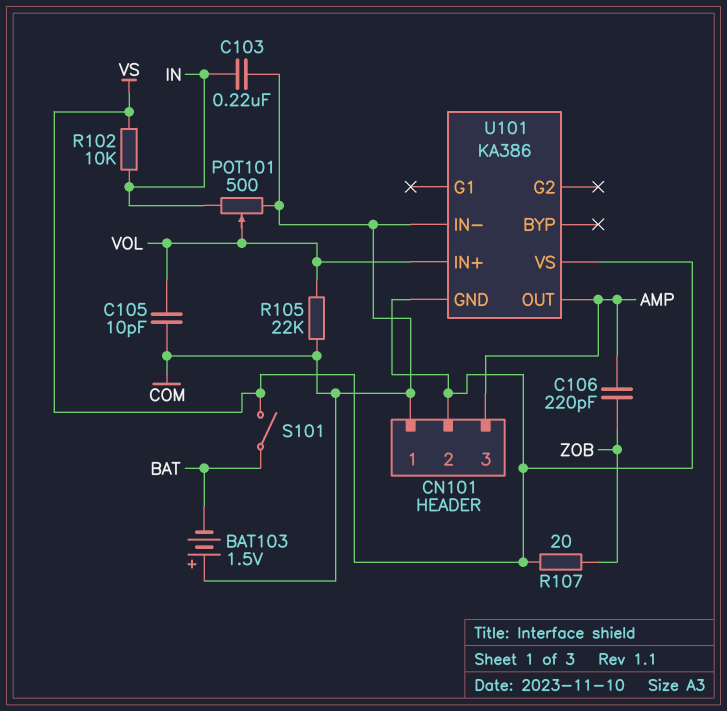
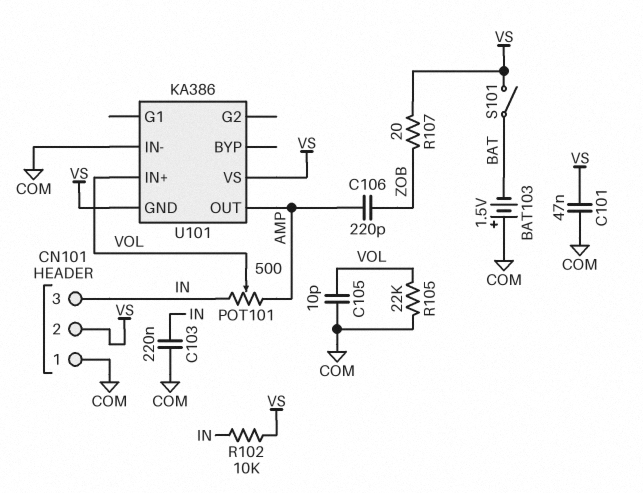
C101: none -> 47nF (COM, VS)
CN101 pin 3: AMP -> IN
POT101: 500 (COM, IN, wiper VOL) -> 500 (AMP, IN, wiper VOL)

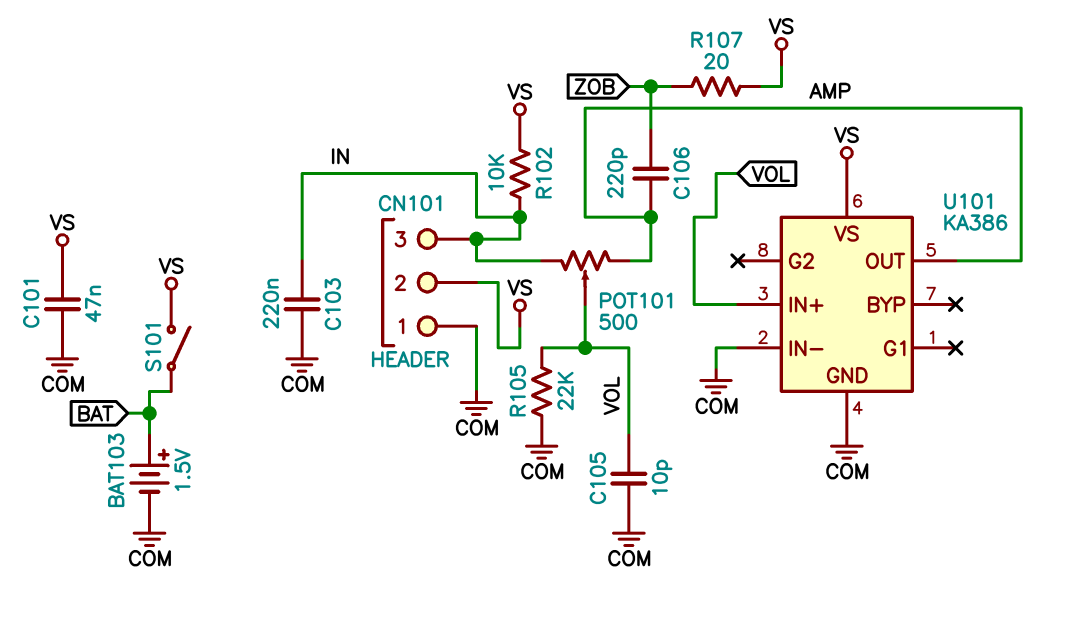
BAT103: 1.5V (plus COM, minus BAT) -> 1.5V (plus BAT, minus COM)
U101 pin GND: VS -> COM

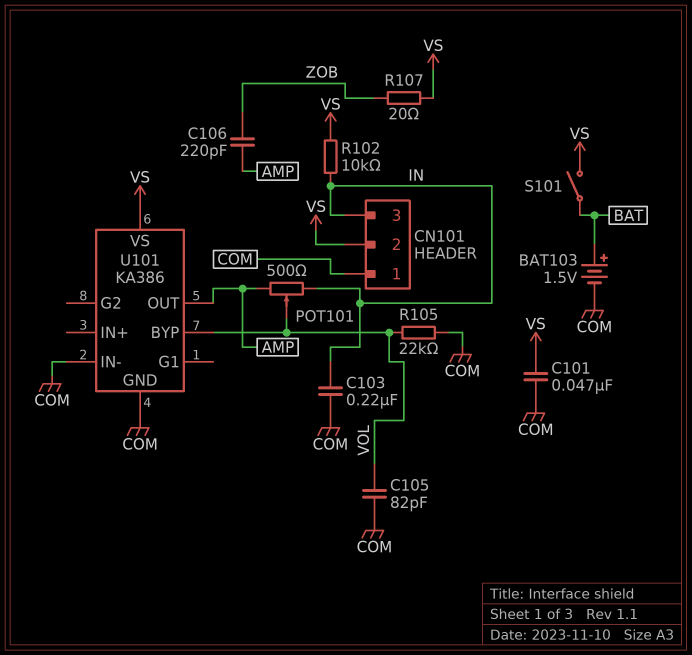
C105: 10pF (COM, VOL) -> 82pF (COM, VOL)
U101 pin BYP: none -> VOL
U101 pin IN+: VOL -> none

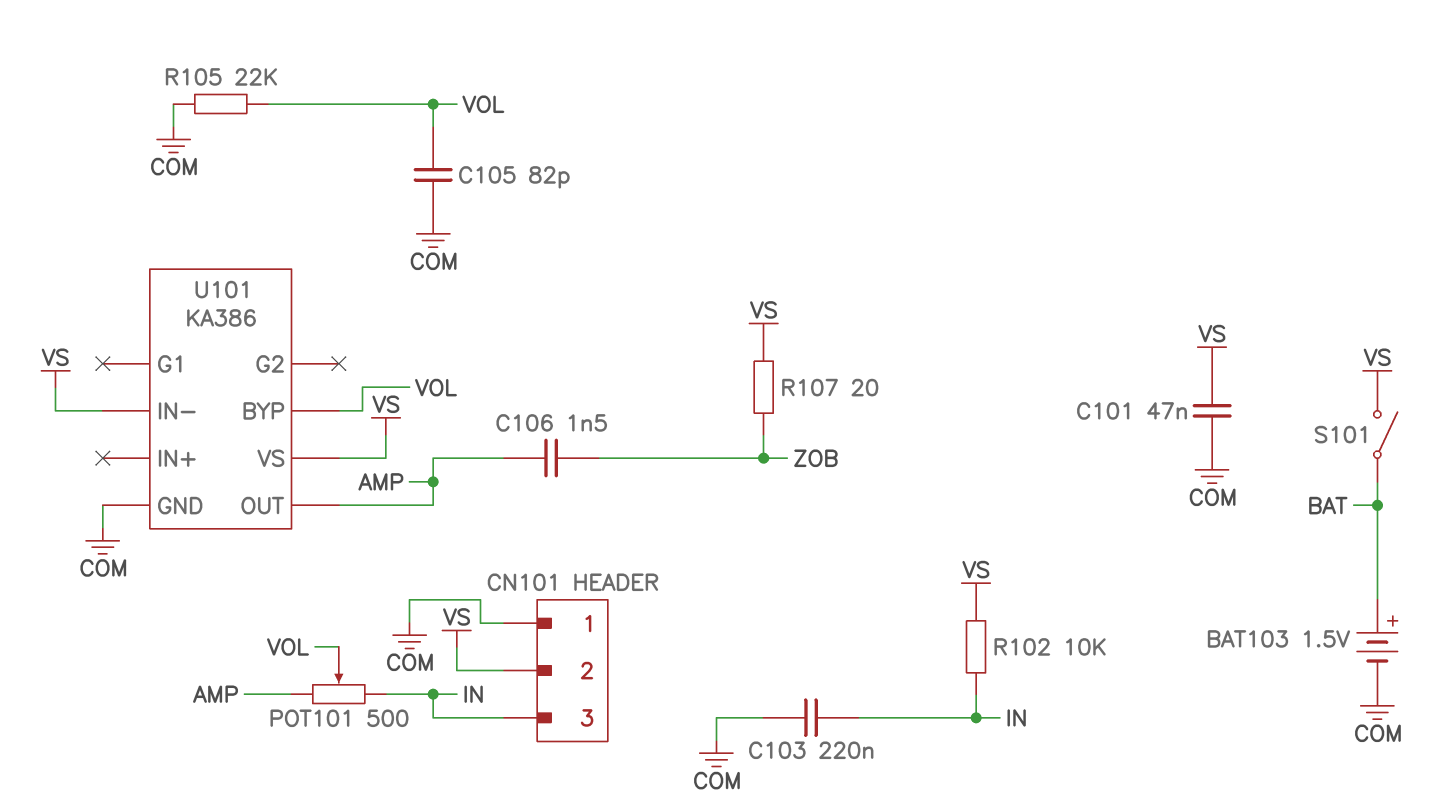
C106: 220pF (AMP, ZOB) -> 1.5nF (AMP, ZOB)
U101 pin IN-: COM -> VS

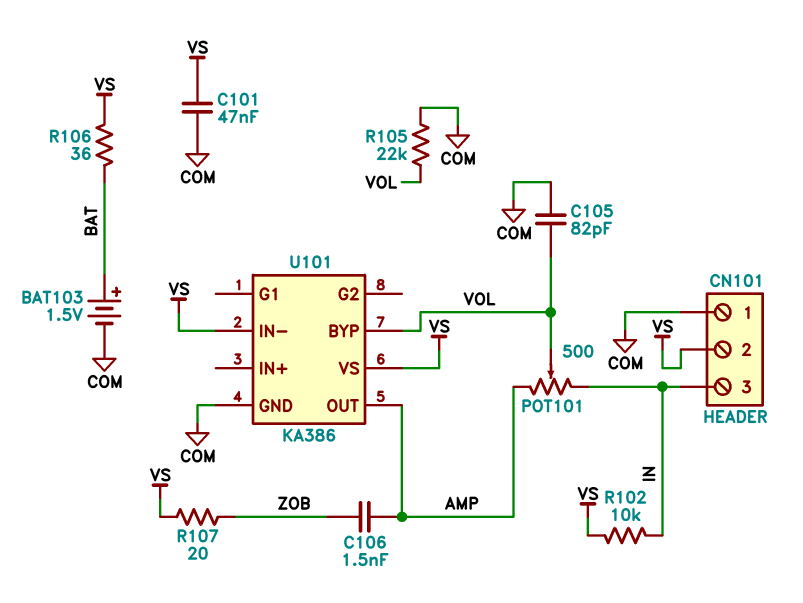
C103: 220nF (COM, IN) -> none
R106: none -> 36 (BAT, VS)
S101: switch (BAT, VS) -> none

